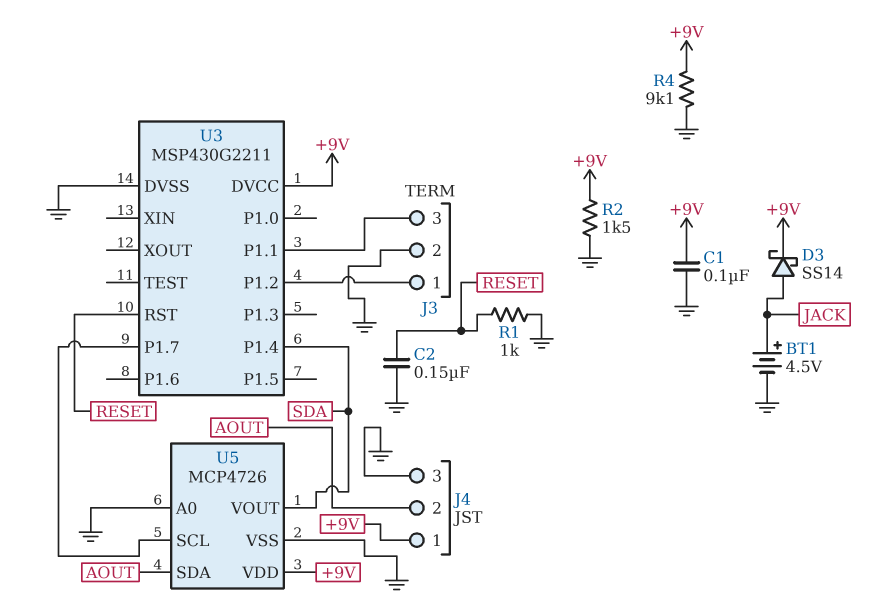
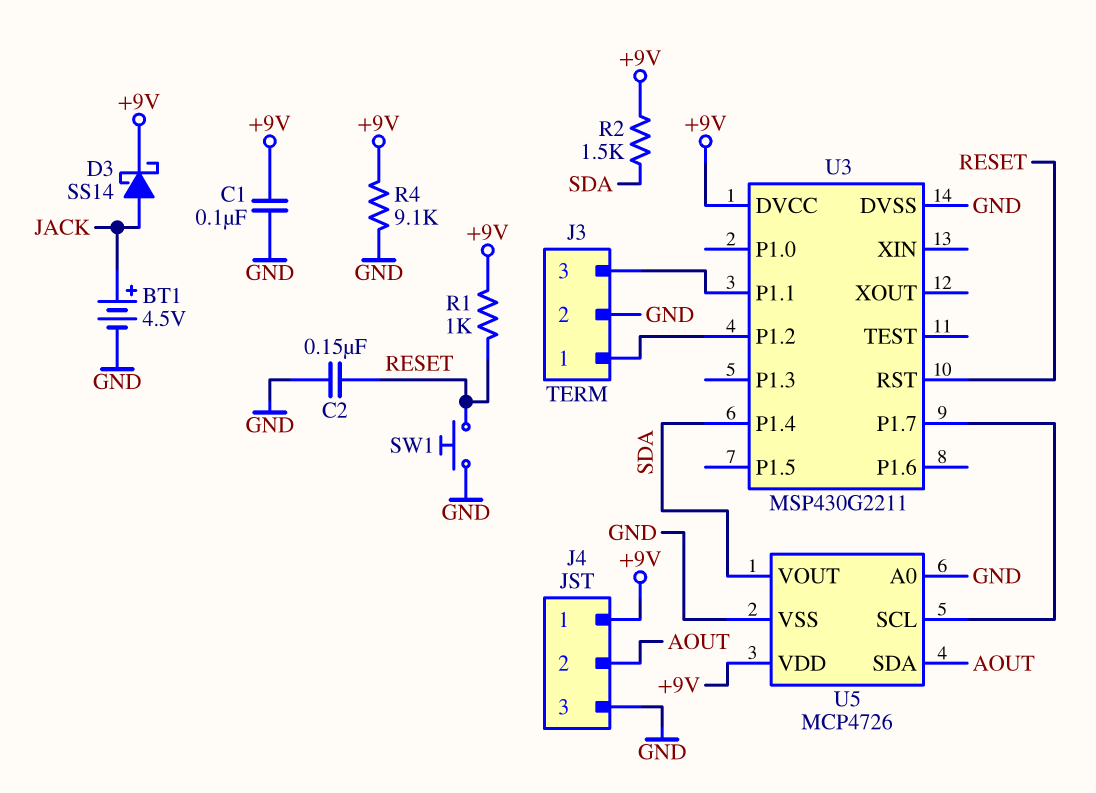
R1: 1k (GND, RESET) -> 1k (+9V, RESET)
R2: 1.5k (+9V, GND) -> 1.5k (+9V, SDA)
SW1: none -> button (GND, RESET)

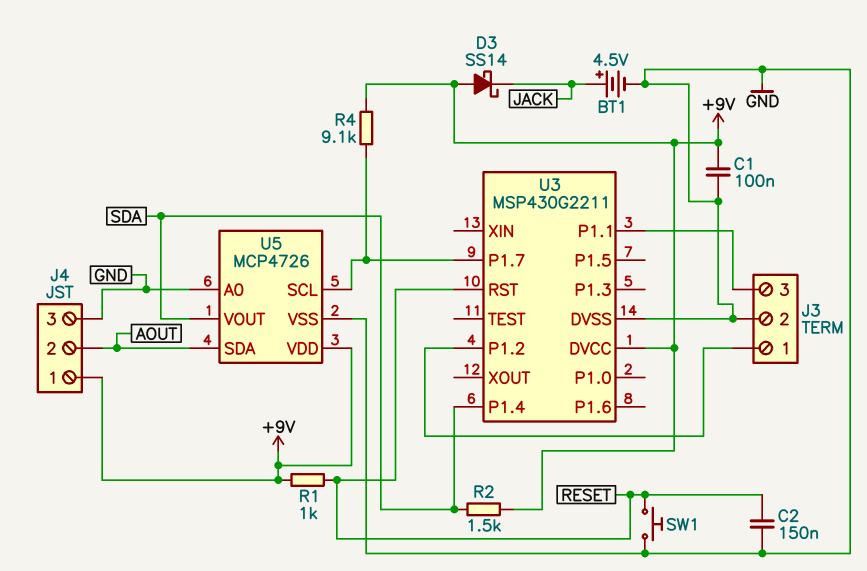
D3: schottky SS14 (A JACK, K +9V) -> schottky SS14 (A +9V, K JACK)
R4: 9.1k (+9V, GND) -> 9.1k (+9V, U3/P1.7)

